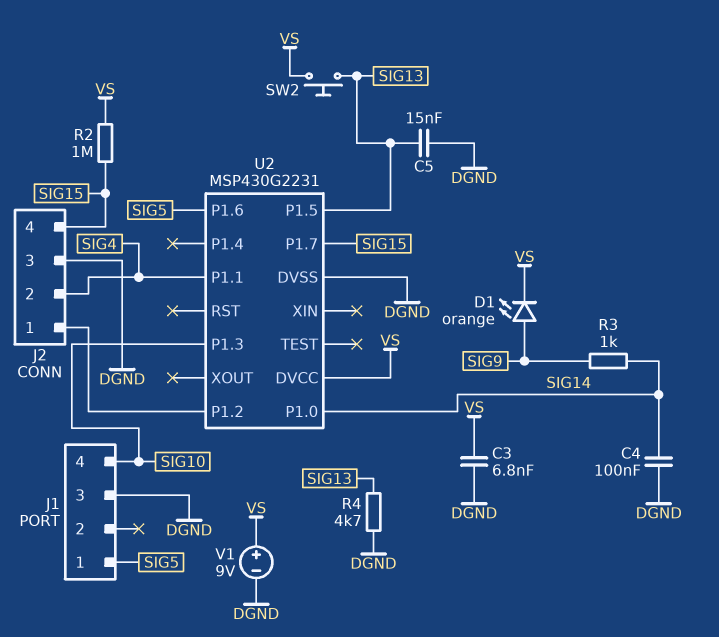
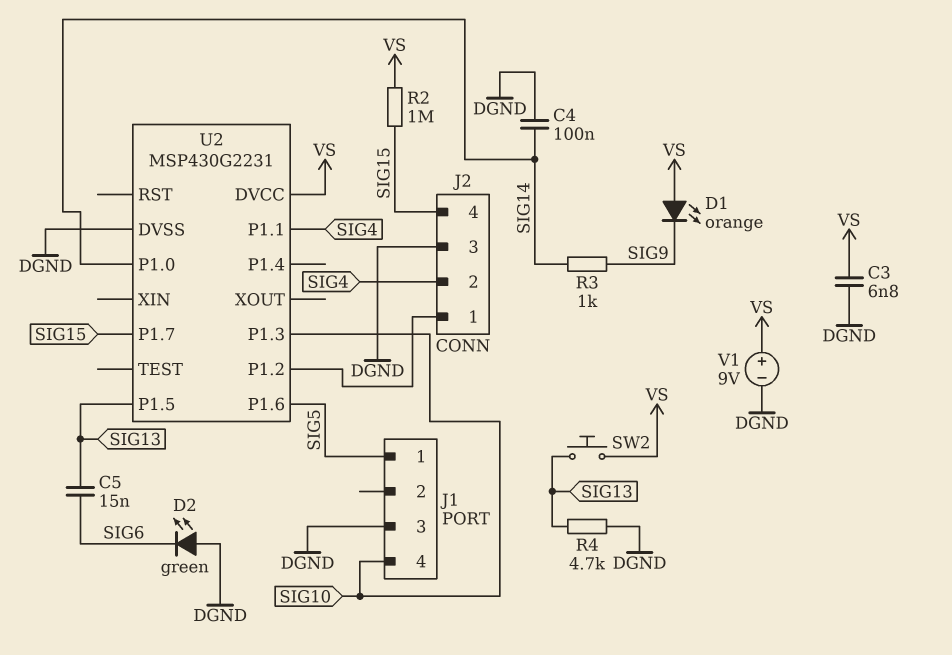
C5: 15nF (DGND, SIG13) -> 15nF (SIG6, SIG13)
D1: LED orange (A SIG9, K VS) -> LED orange (A VS, K SIG9)
D2: none -> LED green (A DGND, K SIG6)

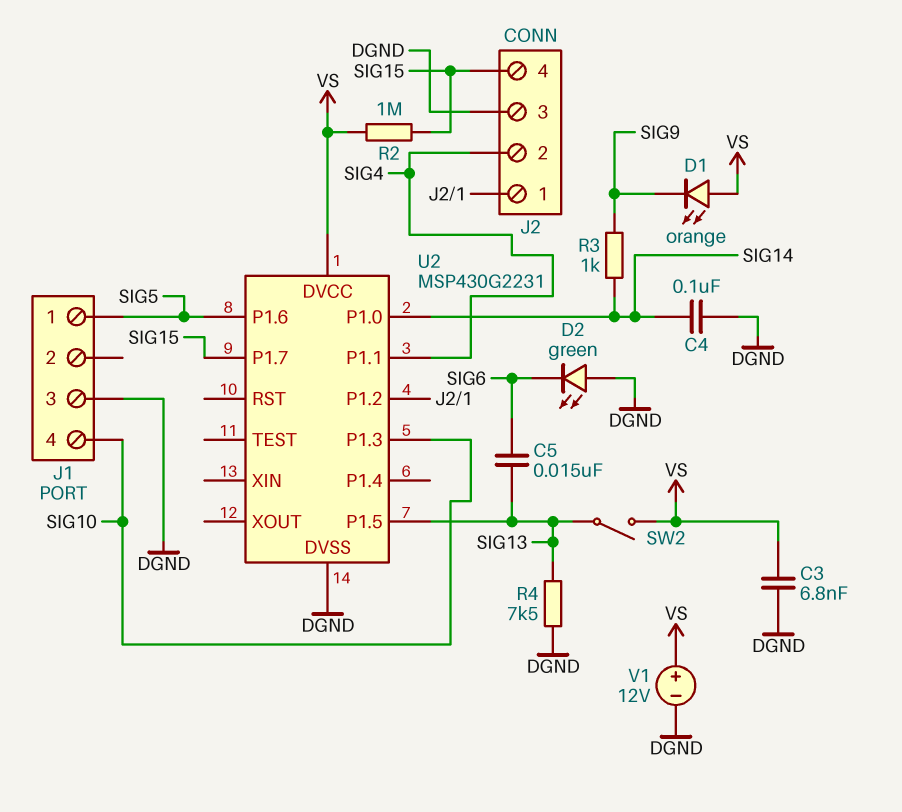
R4: 4.7k (DGND, SIG13) -> 7.5k (DGND, SIG13)
SW2: button (SIG13, VS) -> switch (SIG13, VS)
V1: 9V (plus VS, minus DGND) -> 12V (plus VS, minus DGND)

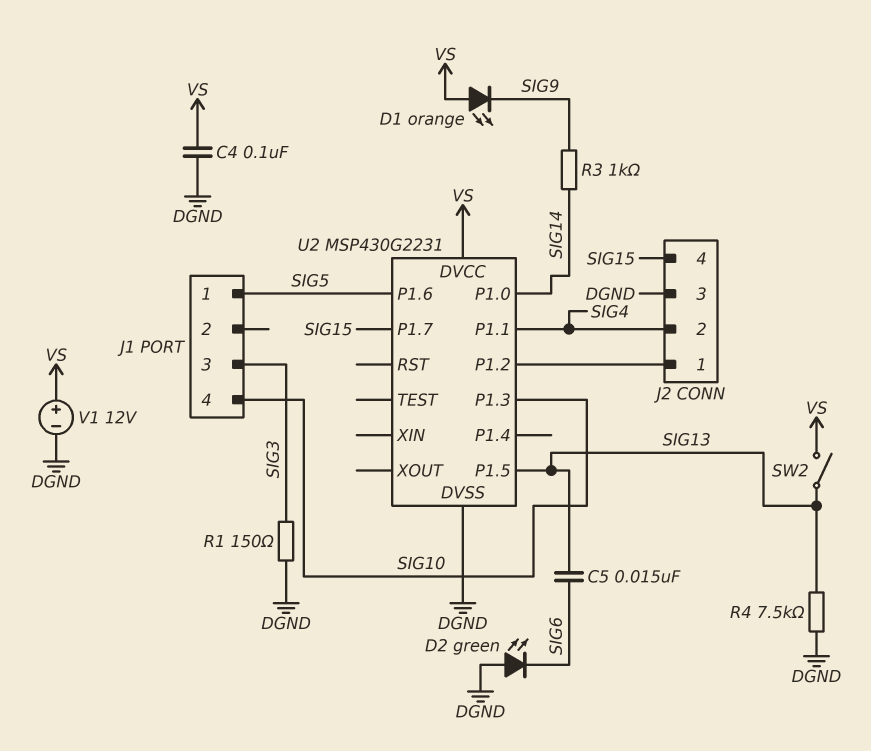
C3: 6.8nF (DGND, VS) -> none
C4: 100nF (DGND, SIG14) -> 100nF (DGND, VS)
J1 pin 3: DGND -> SIG3
R1: none -> 150 (DGND, SIG3)
R2: 1M (SIG15, VS) -> none

